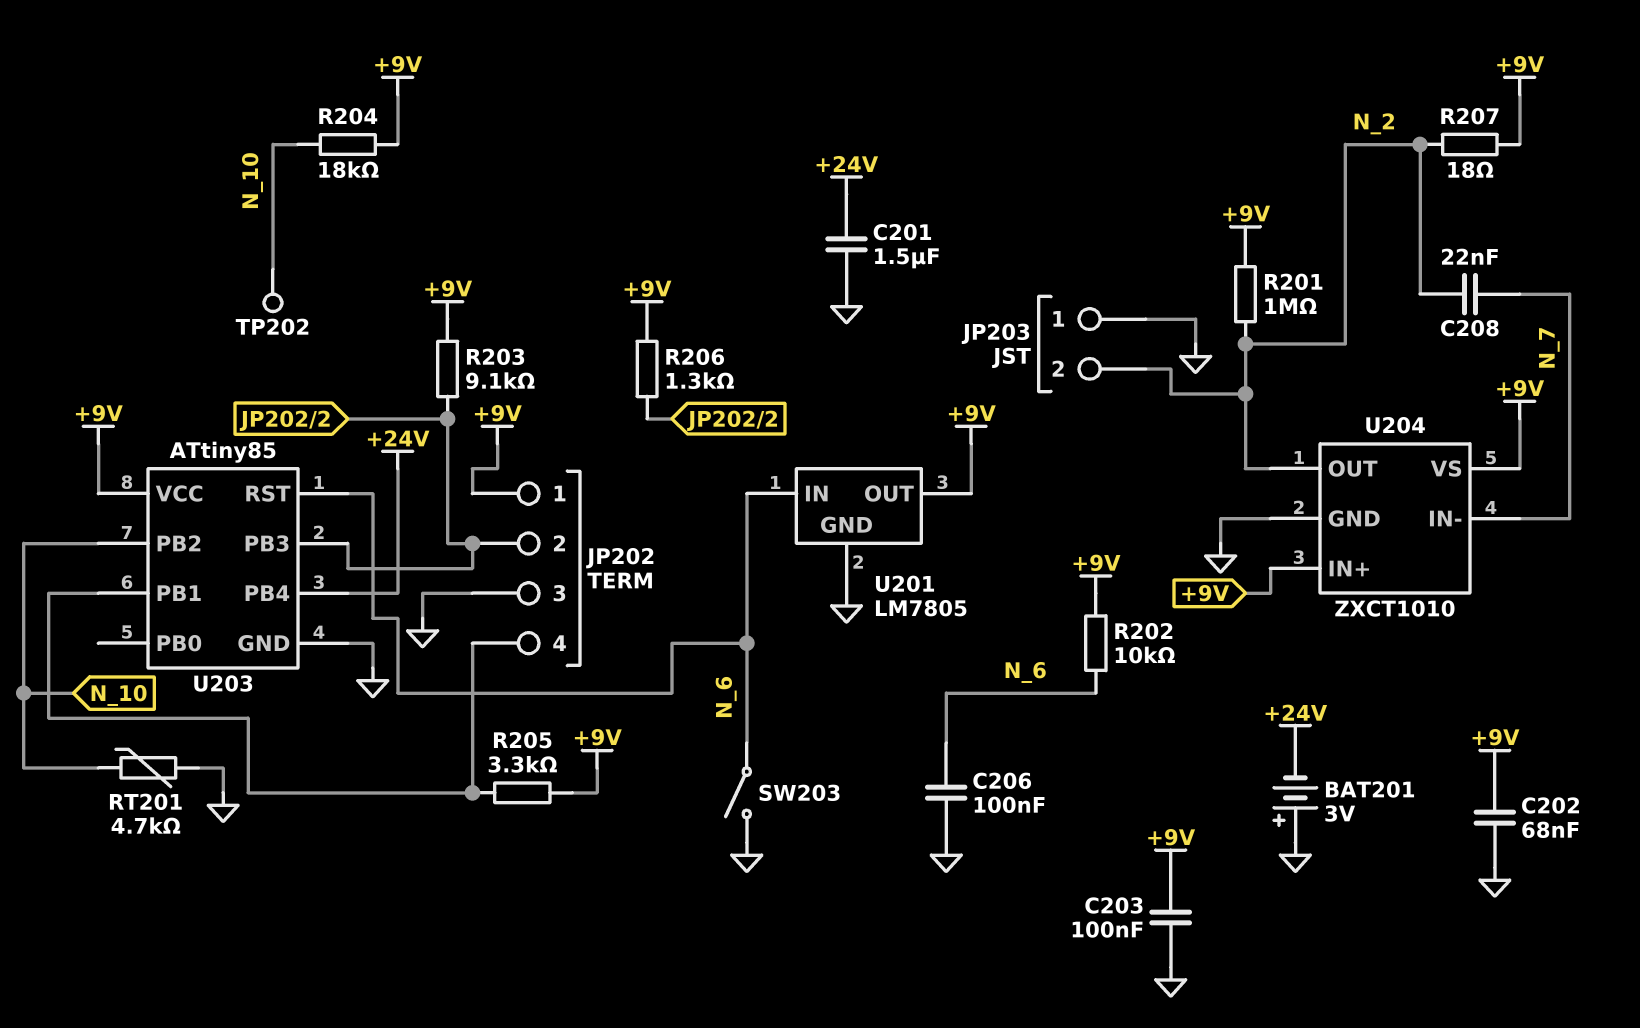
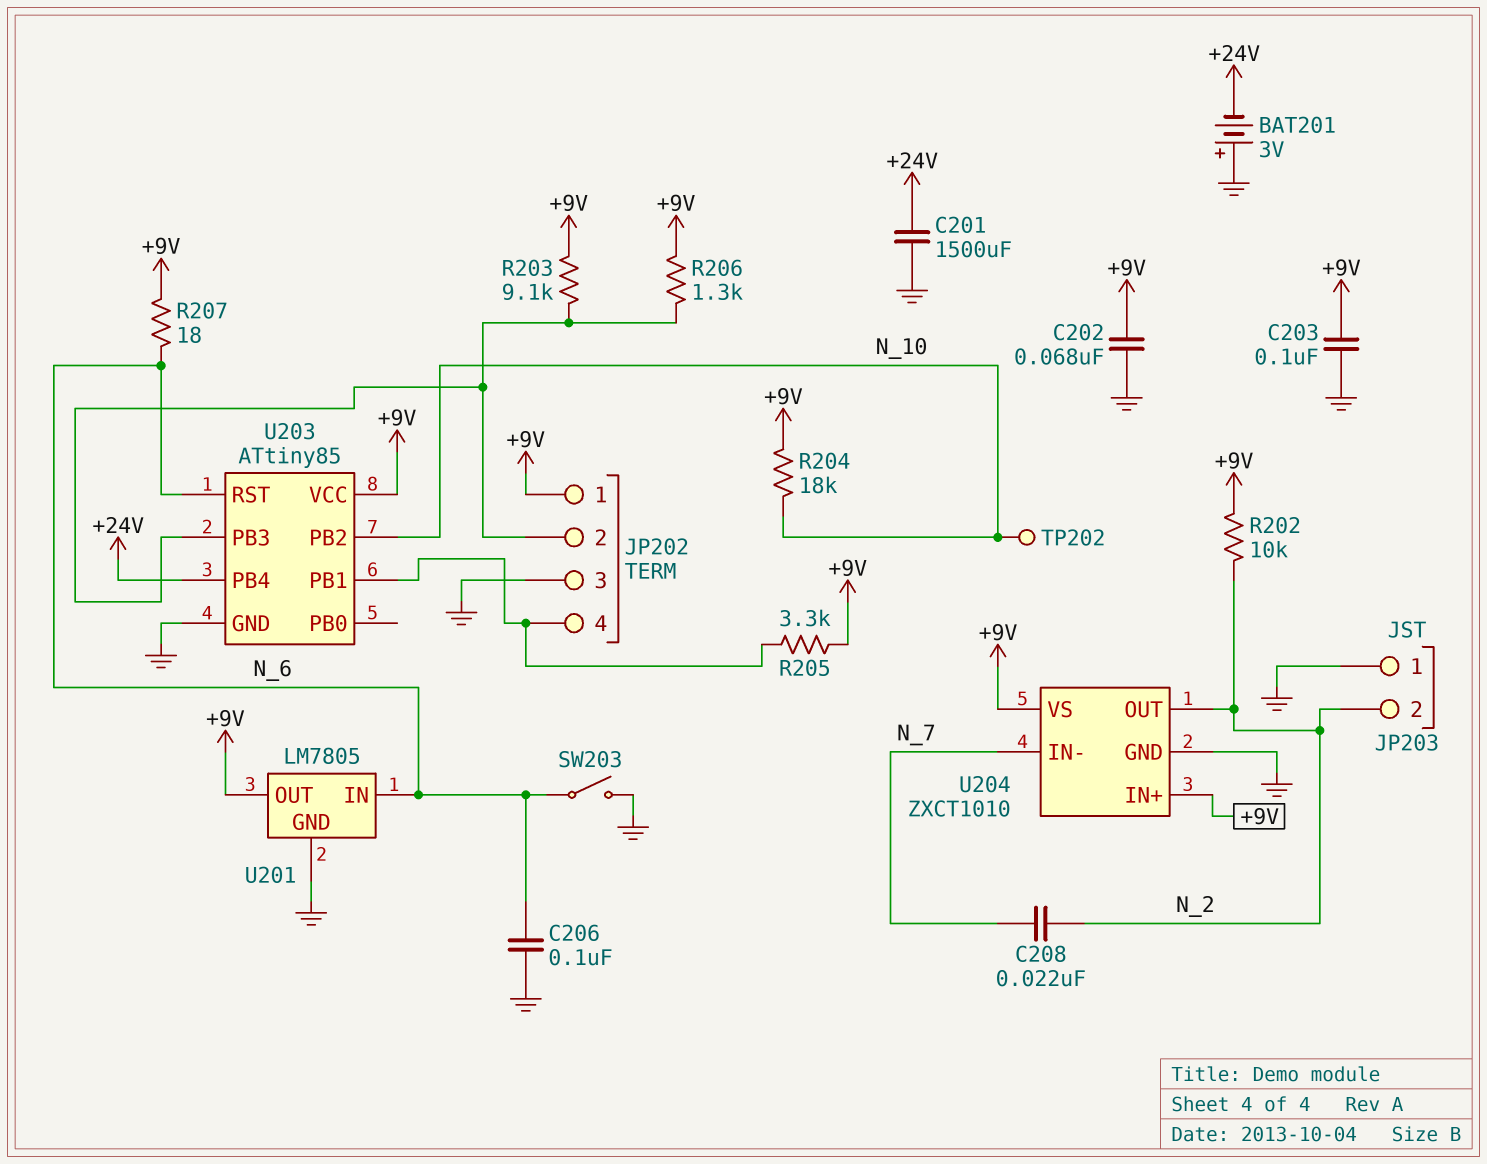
C201: 1.5uF (+24V, GND) -> 1500uF (+24V, GND)
R201: 1M (+9V, N_2) -> none
R202: 10k (+9V, N_6) -> 10k (+9V, N_2)
R207: 18 (+9V, N_2) -> 18 (+9V, N_6)
RT201: 4.7k (GND, N_10) -> none

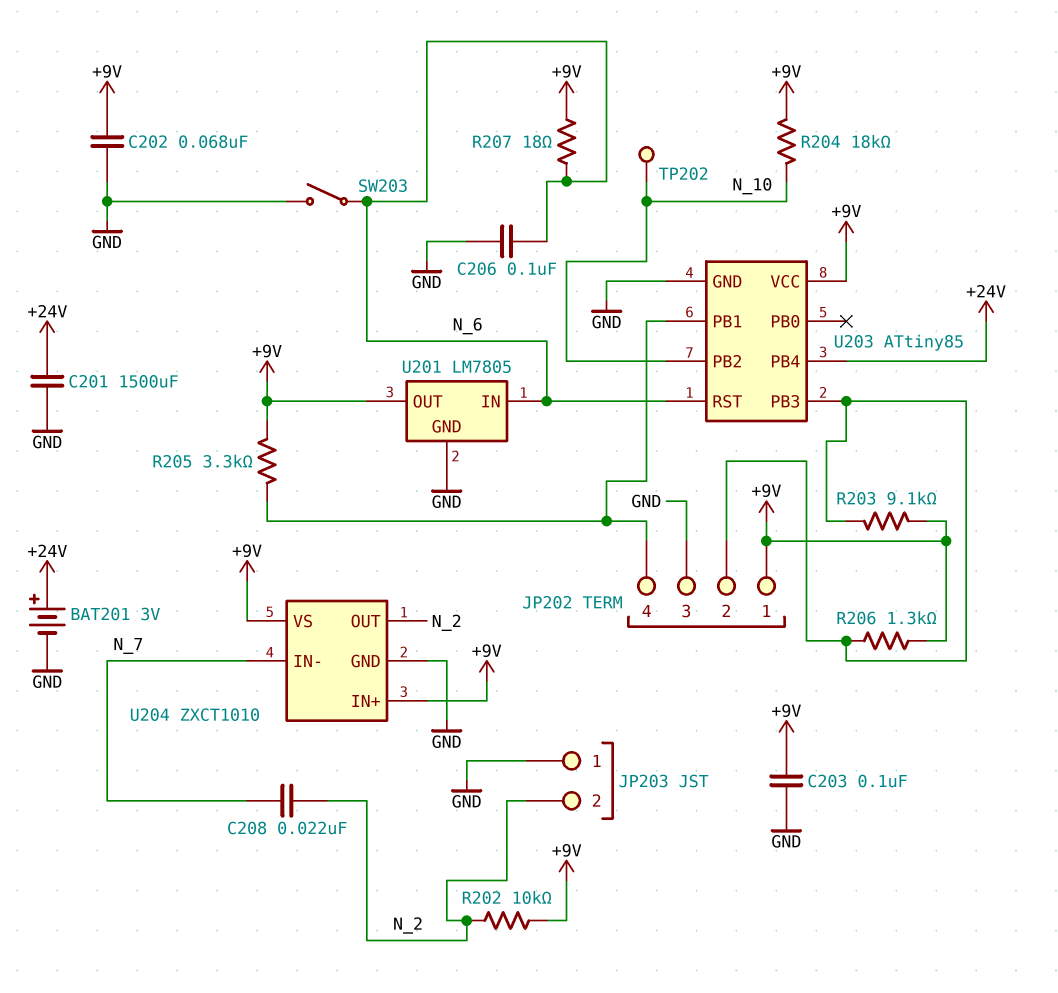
BAT201: 3V (plus GND, minus +24V) -> 3V (plus +24V, minus GND)

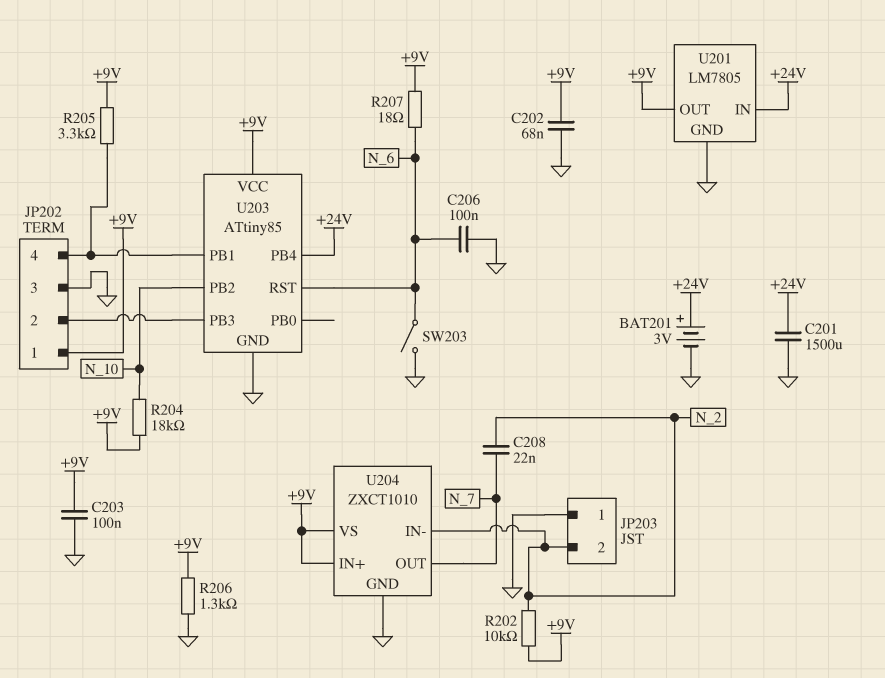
R203: 9.1k (+9V, JP202/2) -> none
R206: 1.3k (+9V, JP202/2) -> 1.3k (+9V, GND)
TP202: test point (N_10) -> none
U201 pin IN: N_6 -> +24V
U204 pin IN-: N_7 -> N_2
U204 pin OUT: N_2 -> N_7

